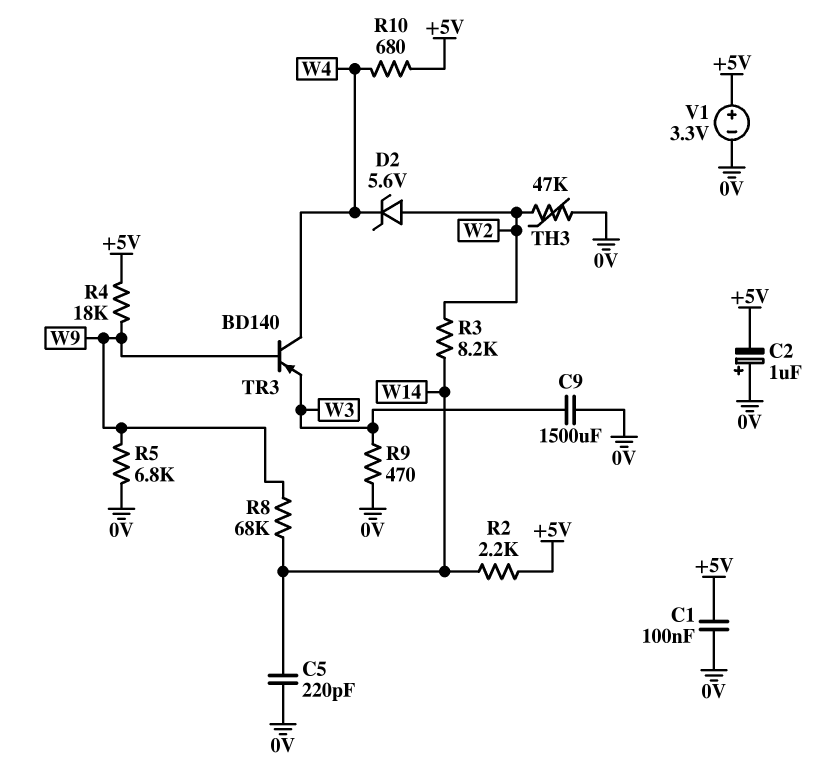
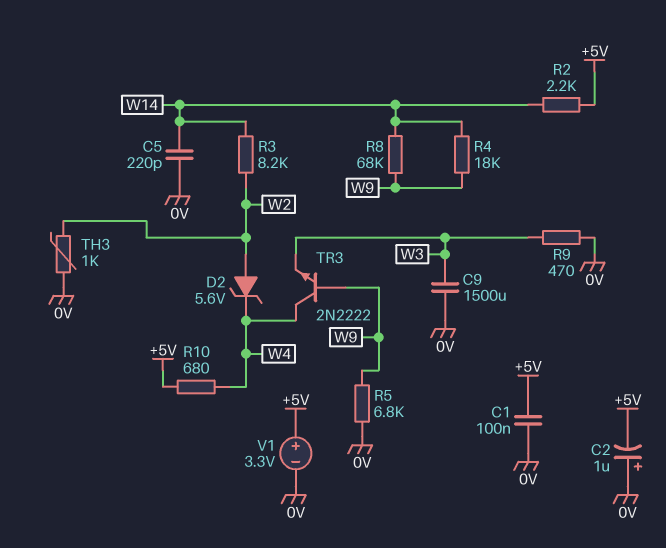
R4: 18k (+5V, W9) -> 18k (W9, W14)
TH3: 47k (0V, W2) -> 1k (0V, W2)
TR3: PNP BD140 (B W9, C W4, E W3) -> NPN 2N2222 (B W9, C W4, E W3)

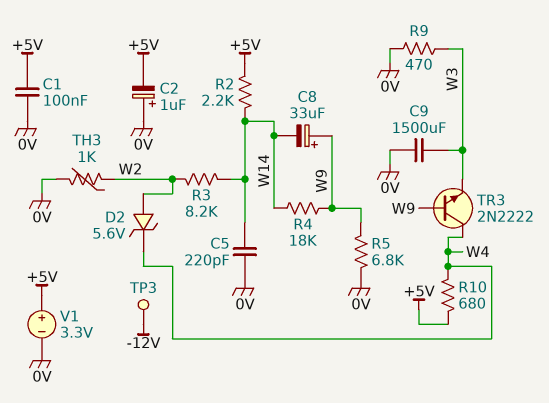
C8: none -> 33uF (plus W9, minus W14)
R8: 68k (W9, W14) -> none
TP3: none -> test point (-12V)

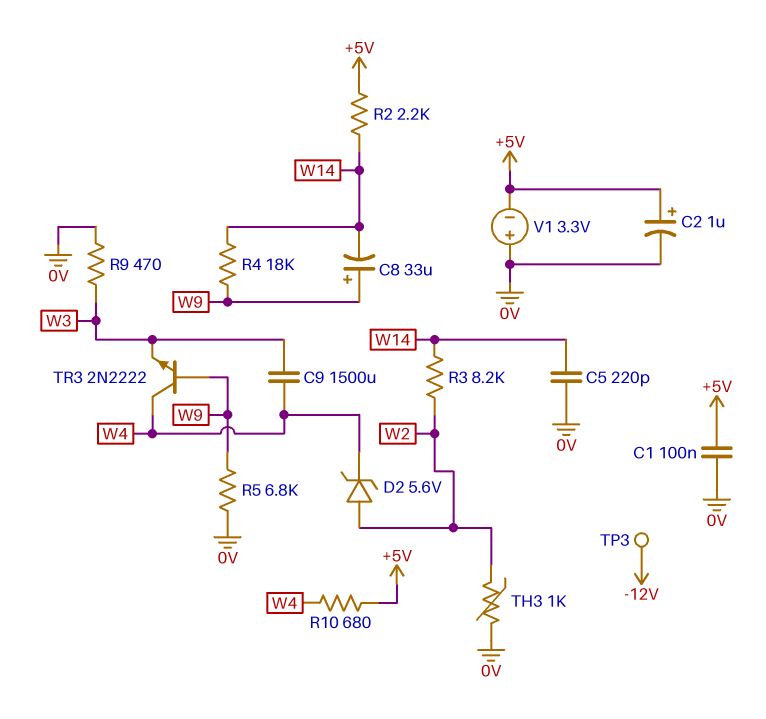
C2: 1uF (plus 0V, minus +5V) -> 1uF (plus +5V, minus 0V)
C9: 1500uF (0V, W3) -> 1500uF (W3, W4)
V1: 3.3V (plus +5V, minus 0V) -> 3.3V (plus 0V, minus +5V)

